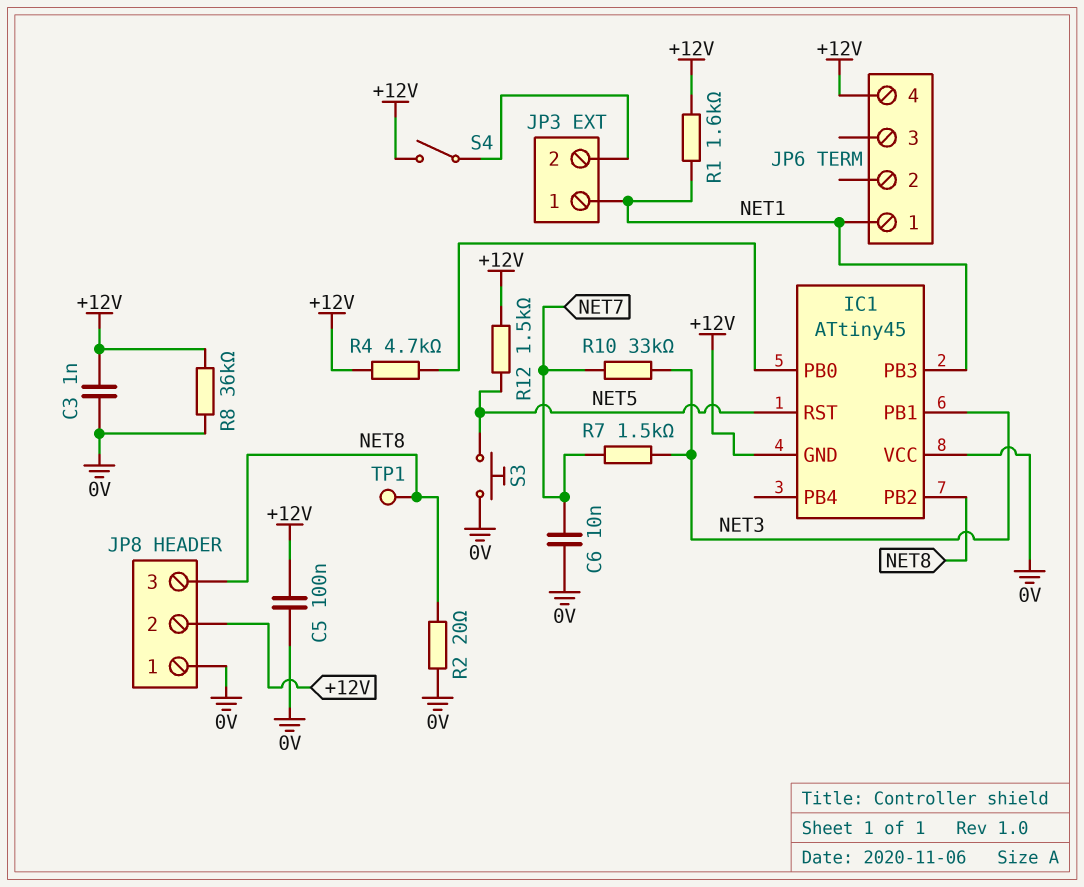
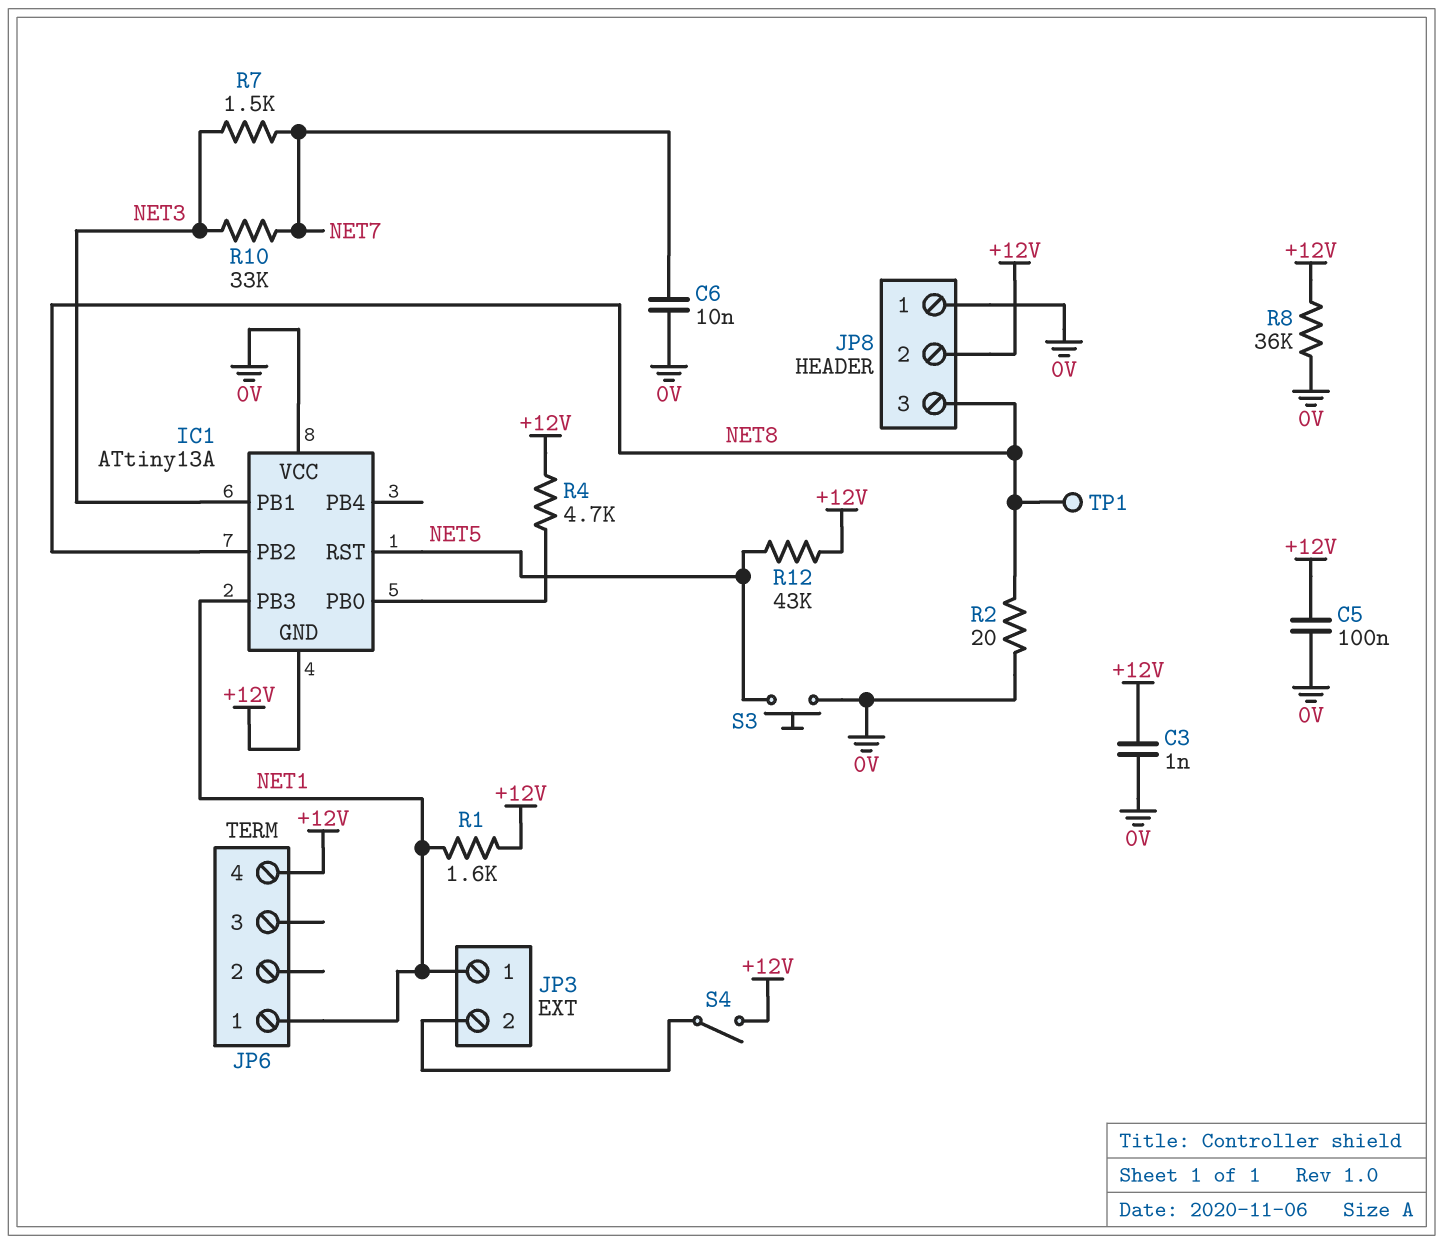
IC1: ATtiny45 -> ATtiny13A
R12: 1.5k (+12V, NET5) -> 43k (+12V, NET5)

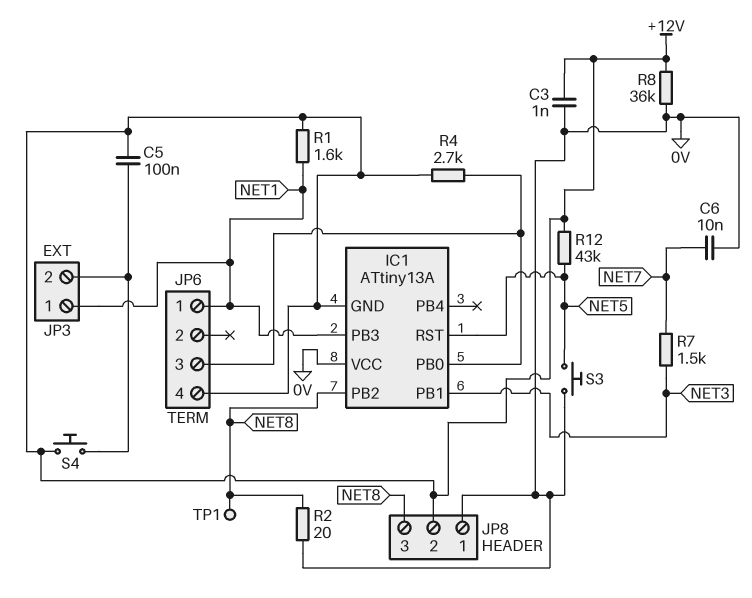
C5: 100nF (+12V, 0V) -> 100nF (+12V, JP3/2)
JP6 pin 3: none -> IC1/PB0
R4: 4.7k (+12V, IC1/PB0) -> 2.7k (+12V, IC1/PB0)
R10: 33k (NET3, NET7) -> none
S4: switch (+12V, JP3/2) -> button (+12V, JP3/2)

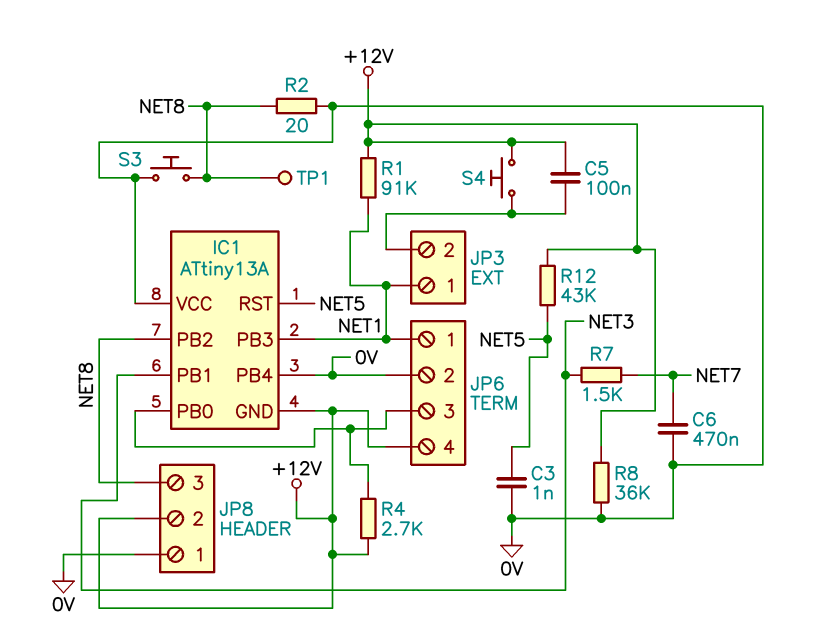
C3: 1nF (+12V, 0V) -> 1nF (0V, NET5)
C6: 10nF (0V, NET7) -> 470nF (0V, NET7)
IC1 pin PB4: none -> 0V
JP6 pin 2: none -> 0V
R1: 1.6k (+12V, NET1) -> 91k (+12V, NET1)
S3: button (0V, NET5) -> button (0V, NET8)

